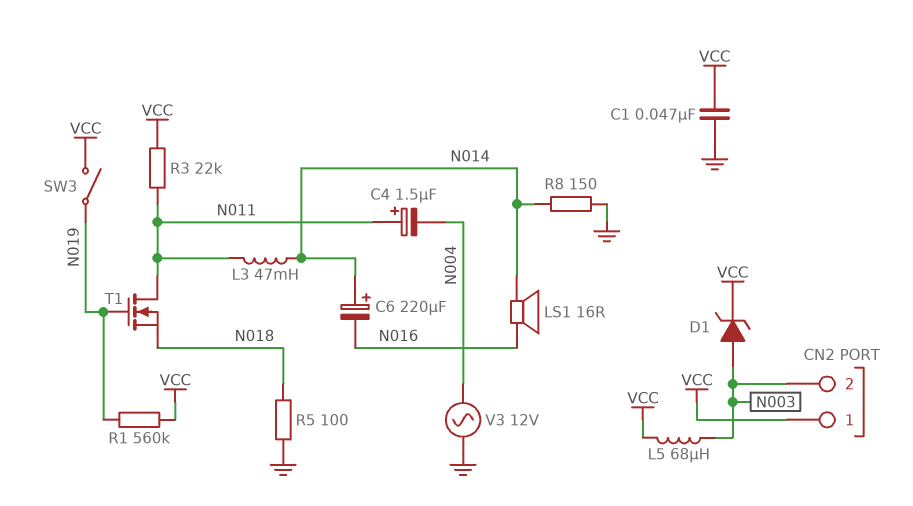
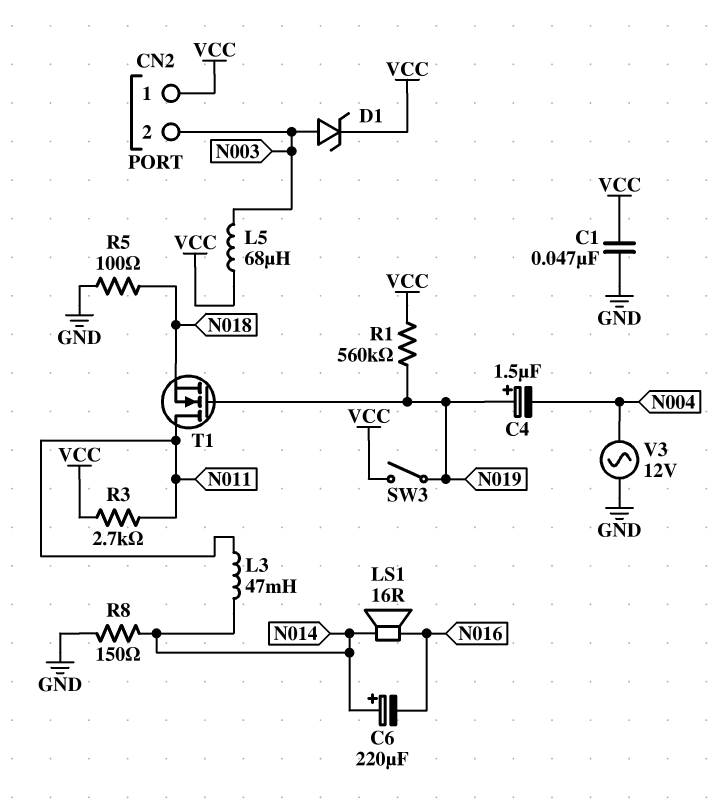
C4: 1.5uF (plus N011, minus N004) -> 1.5uF (plus N019, minus N004)
R3: 22k (N011, VCC) -> 2.7k (N011, VCC)

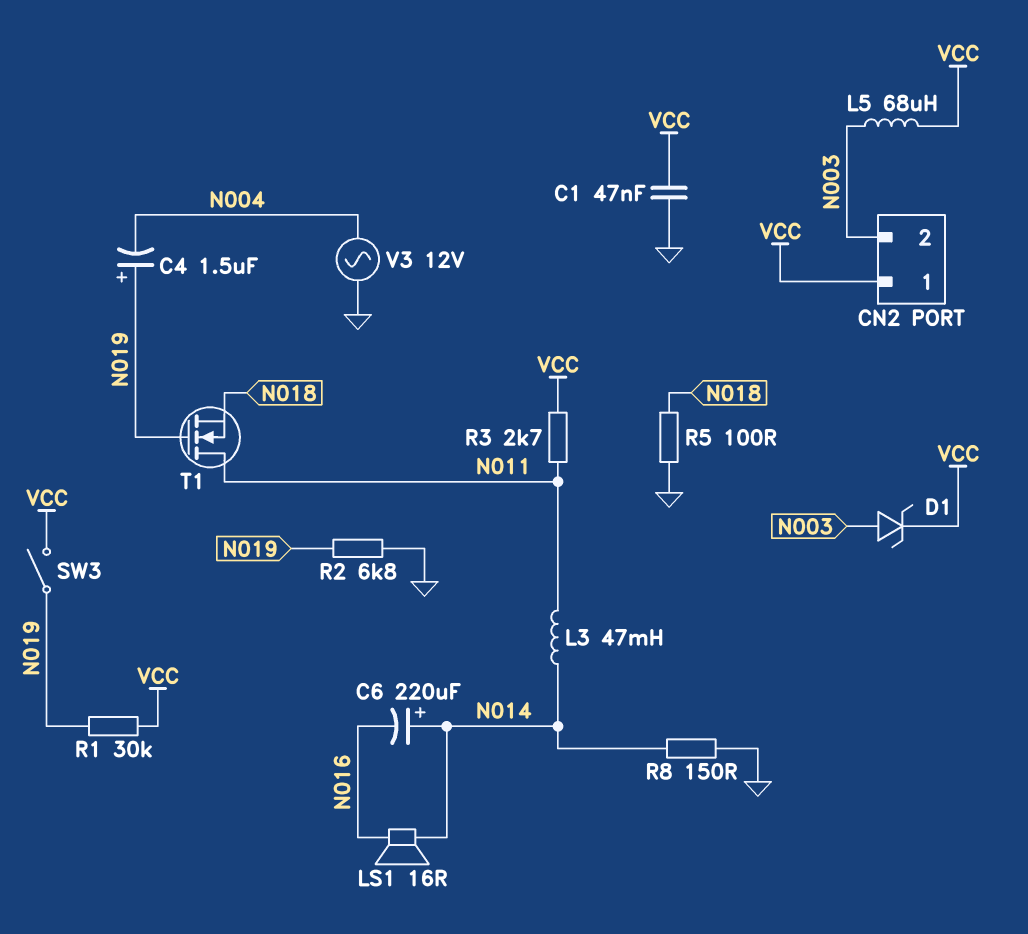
R1: 560k (N019, VCC) -> 30k (N019, VCC)
R2: none -> 6.8k (GND, N019)

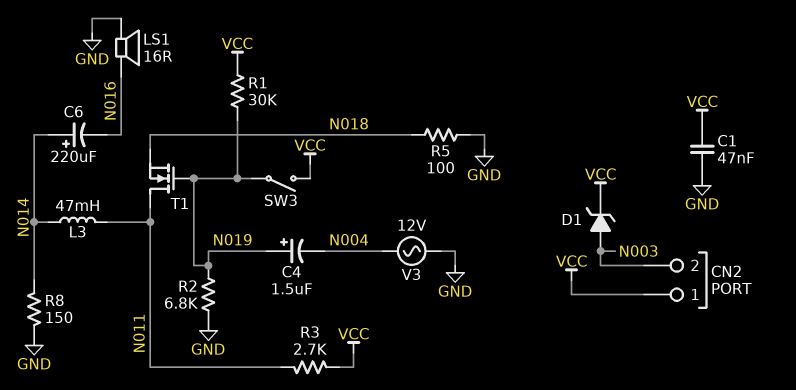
L5: 68uH (N003, VCC) -> none
LS1: speaker 16R (N014, N016) -> speaker 16R (GND, N016)

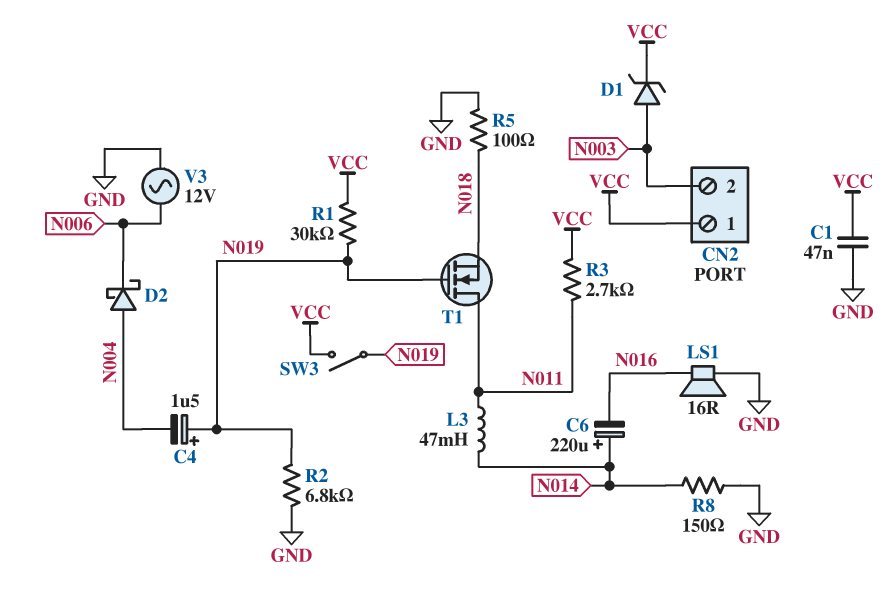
D2: none -> schottky (A N004, K N006)
V3: AC 12V (GND, N004) -> AC 12V (GND, N006)

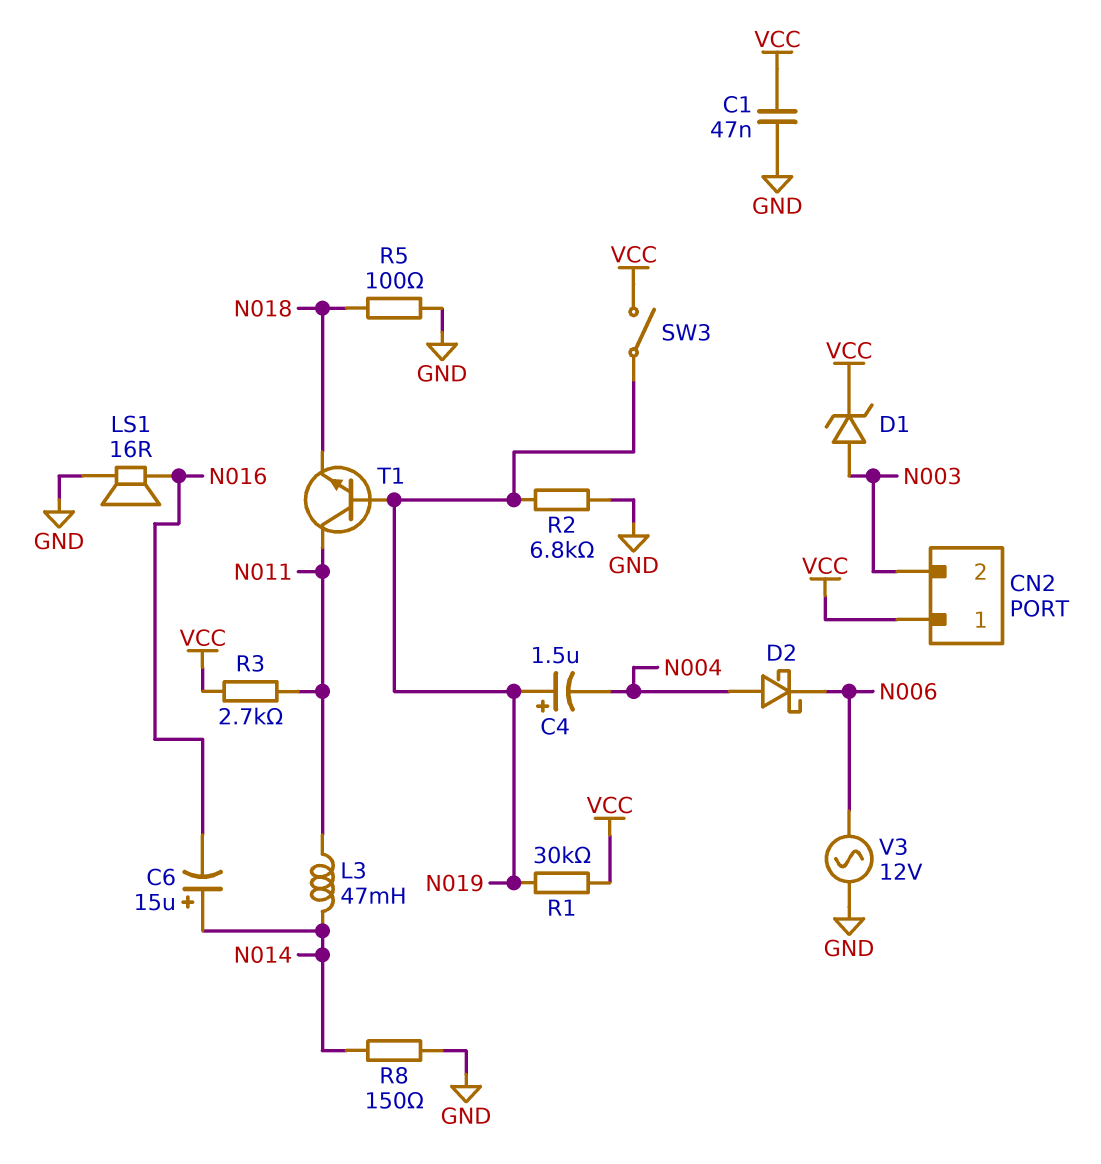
C6: 220uF (plus N014, minus N016) -> 15uF (plus N014, minus N016)
T1: NMOS (G N019, D N011, S N018) -> NPN (B N019, C N011, E N018)

